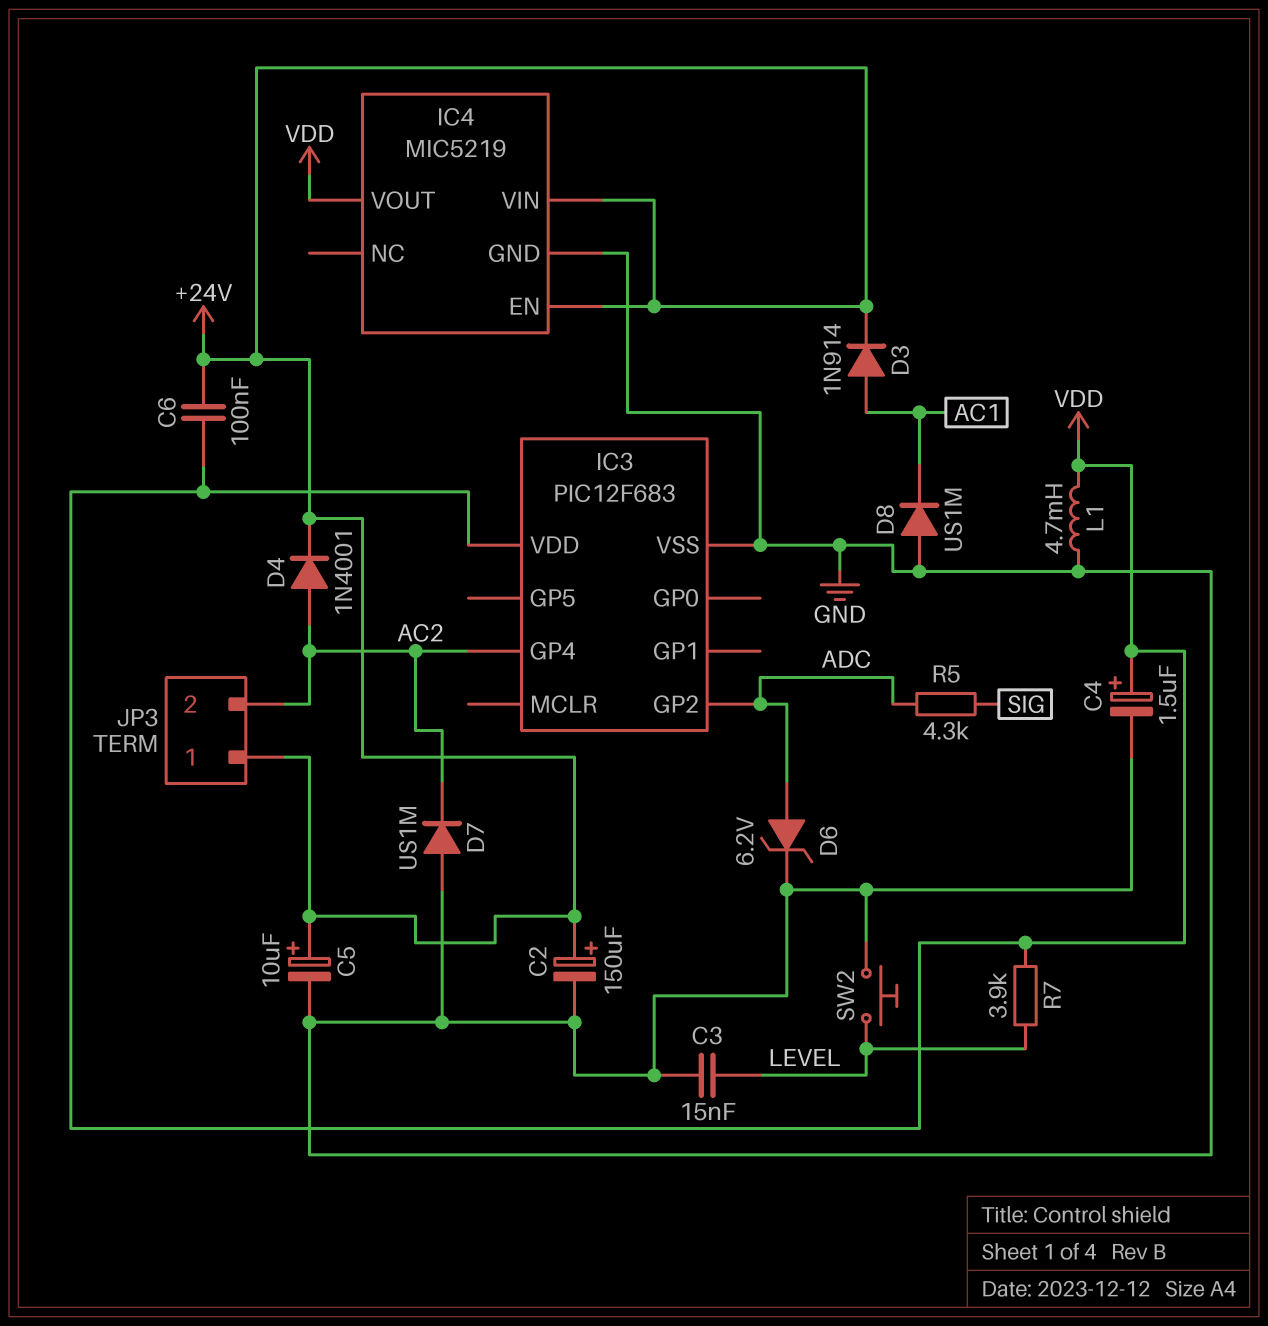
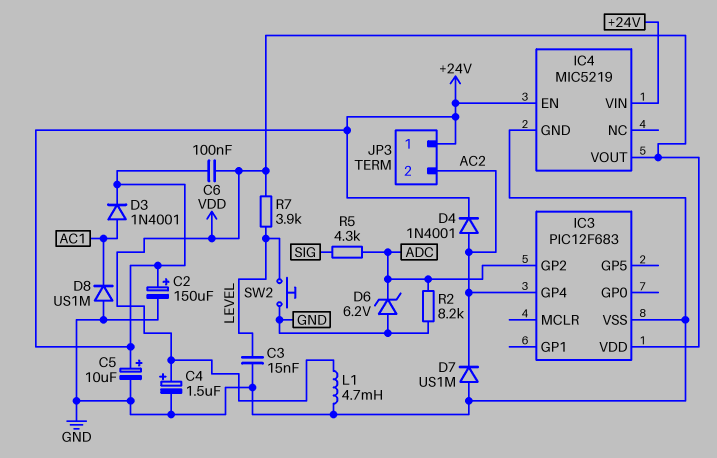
D3: diode 1N914 (A AC1, K +24V) -> diode 1N4001 (A AC1, K +24V)
D6: zener 6.2V (A ADC, K GND) -> zener 6.2V (A GND, K ADC)
R2: none -> 8.2k (ADC, GND)

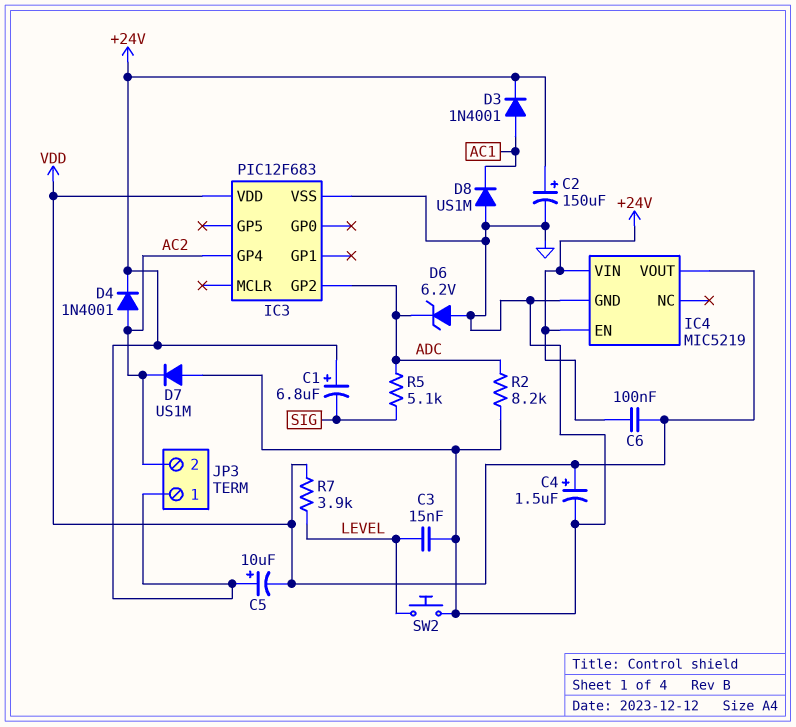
C1: none -> 6.8uF (plus +24V, minus SIG)
C5: 10uF (plus +24V, minus GND) -> 10uF (plus +24V, minus VDD)
L1: 4.7mH (GND, VDD) -> none
R5: 4.3k (ADC, SIG) -> 5.1k (ADC, SIG)

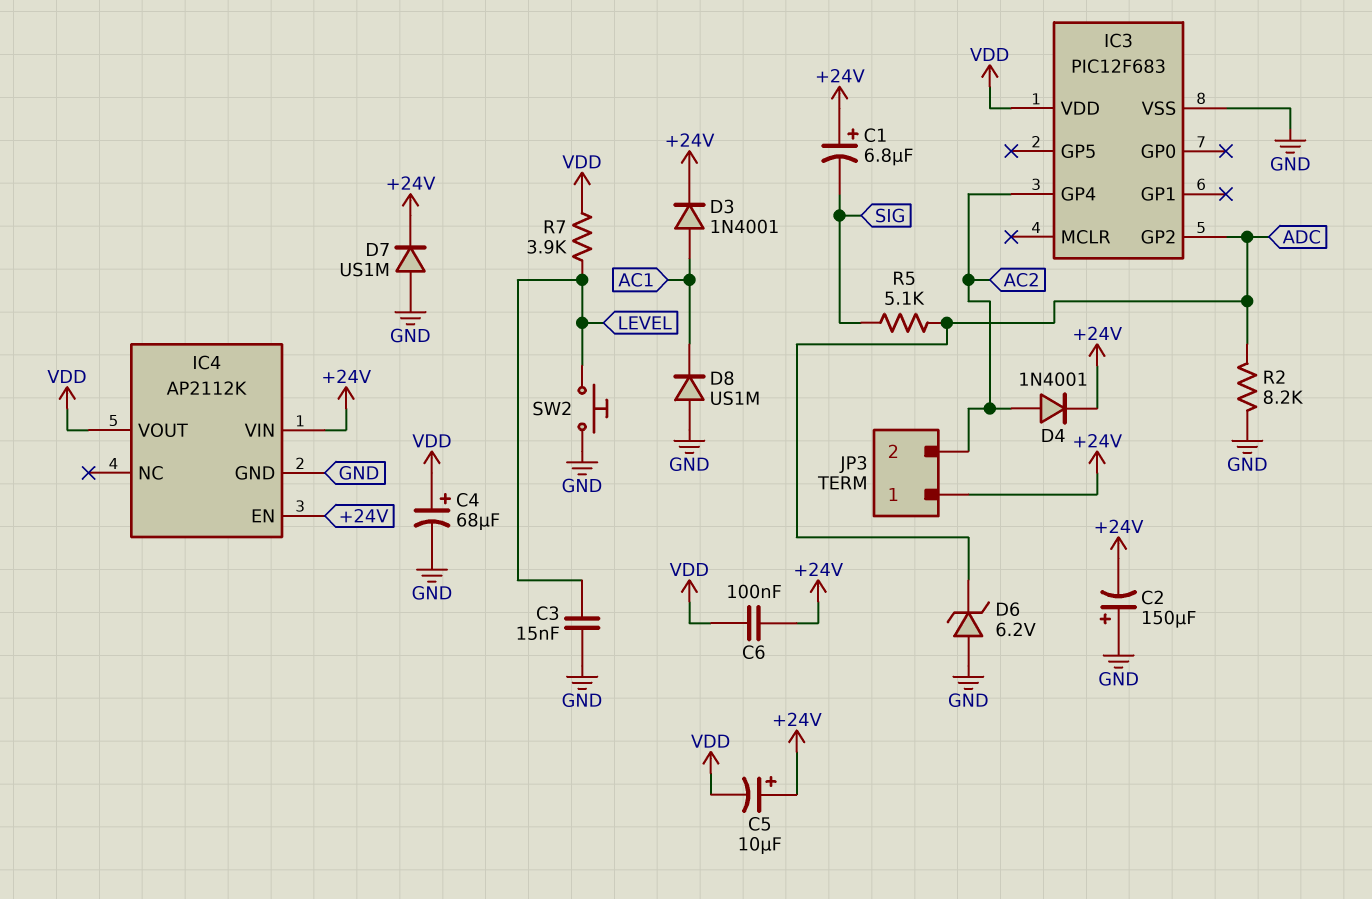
C2: 150uF (plus +24V, minus GND) -> 150uF (plus GND, minus +24V)
C4: 1.5uF (plus VDD, minus GND) -> 68uF (plus VDD, minus GND)
D7: diode US1M (A GND, K AC2) -> diode US1M (A GND, K +24V)
IC4: MIC5219 -> AP2112K

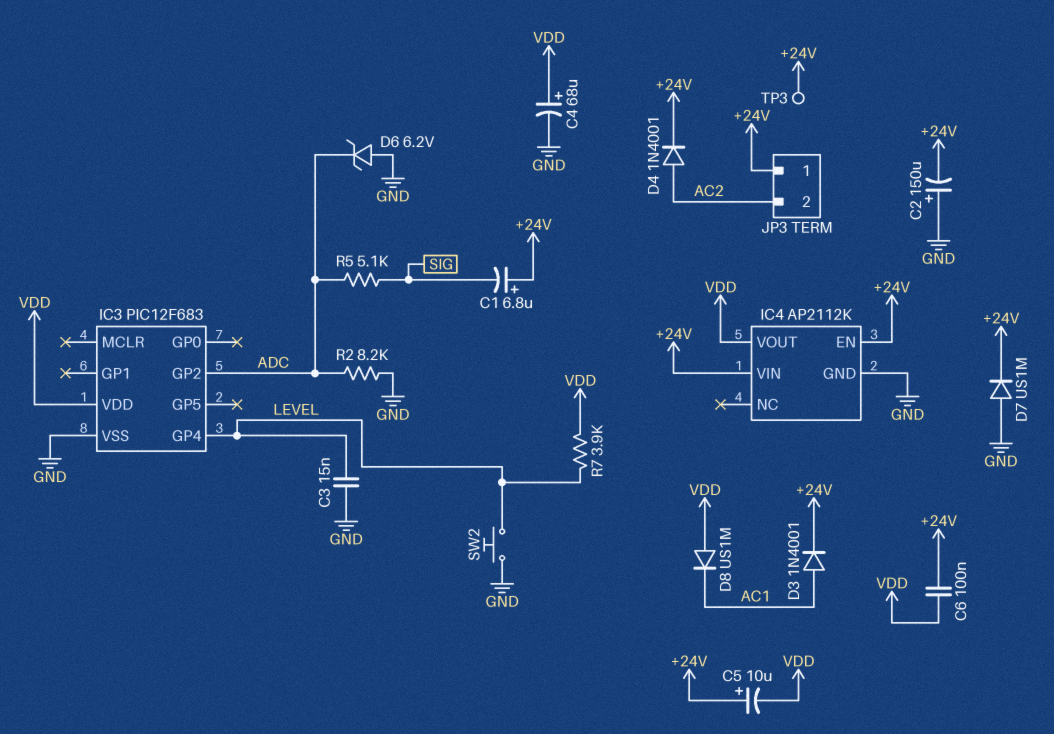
D8: diode US1M (A GND, K AC1) -> diode US1M (A VDD, K AC1)
IC3 pin GP4: AC2 -> LEVEL
TP3: none -> test point (+24V)

